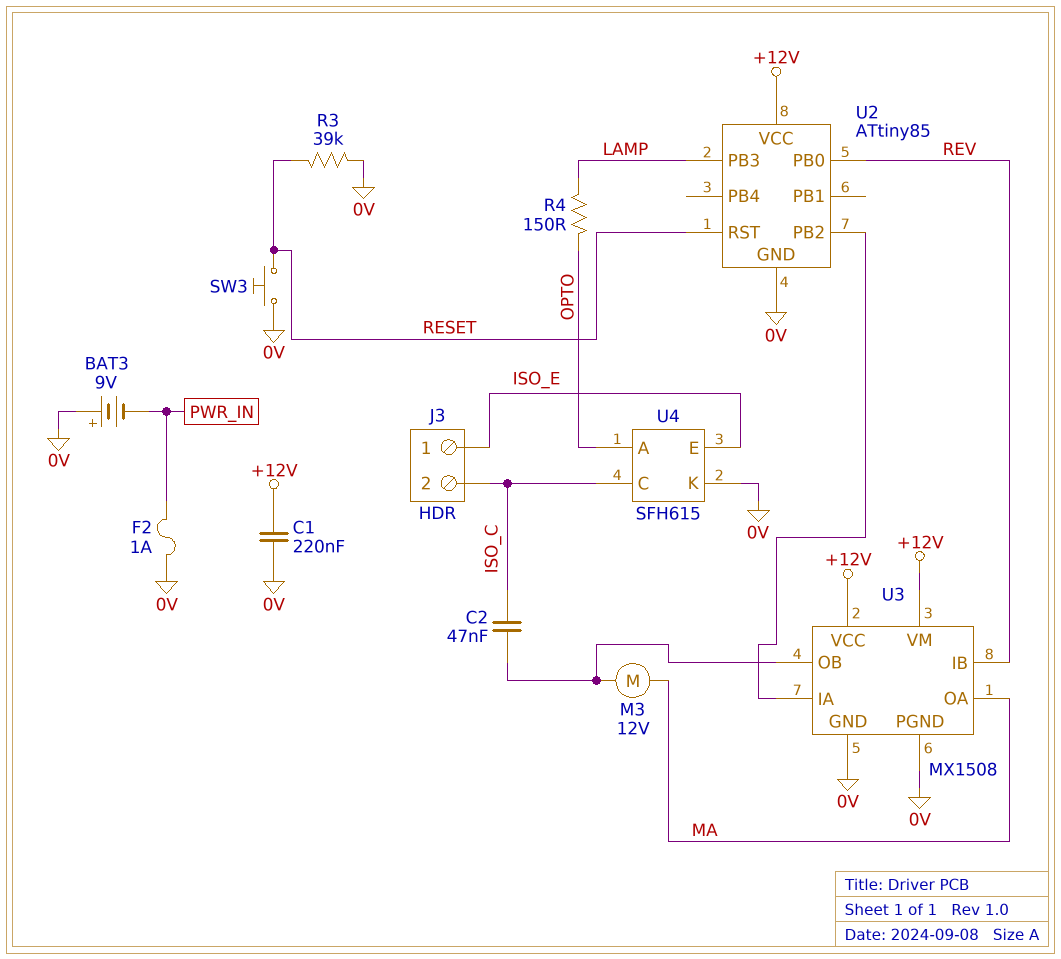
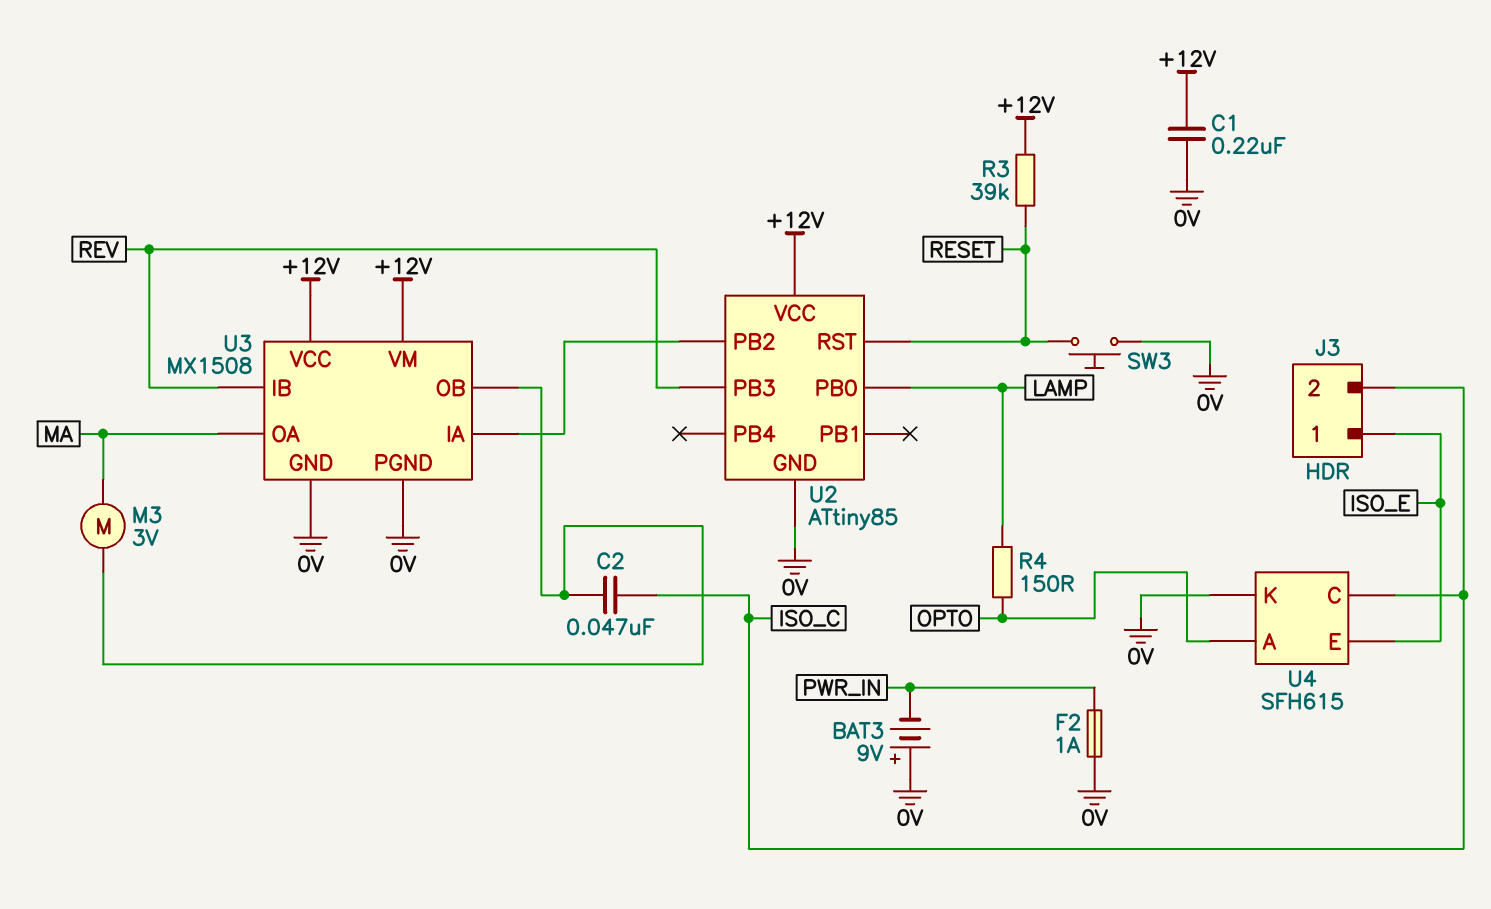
M3: motor 12V (MA, U3/OB) -> motor 3V (MA, U3/OB)
R3: 39k (0V, RESET) -> 39k (+12V, RESET)
U2 pin PB0: REV -> LAMP
U2 pin PB3: LAMP -> REV

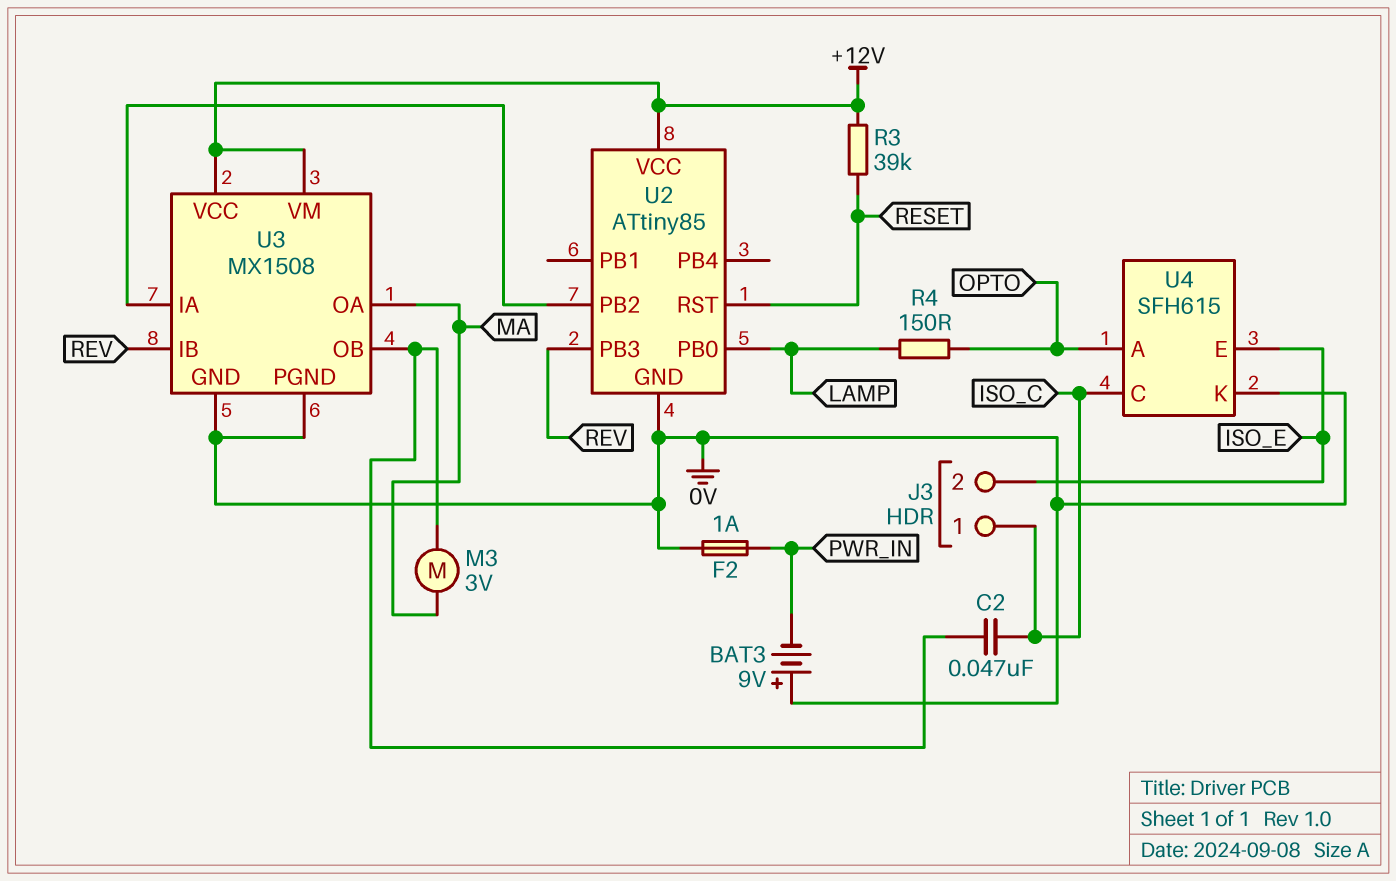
C1: 220nF (+12V, 0V) -> none
J3 pin 1: ISO_E -> ISO_C
J3 pin 2: ISO_C -> ISO_E
SW3: button (0V, RESET) -> none

